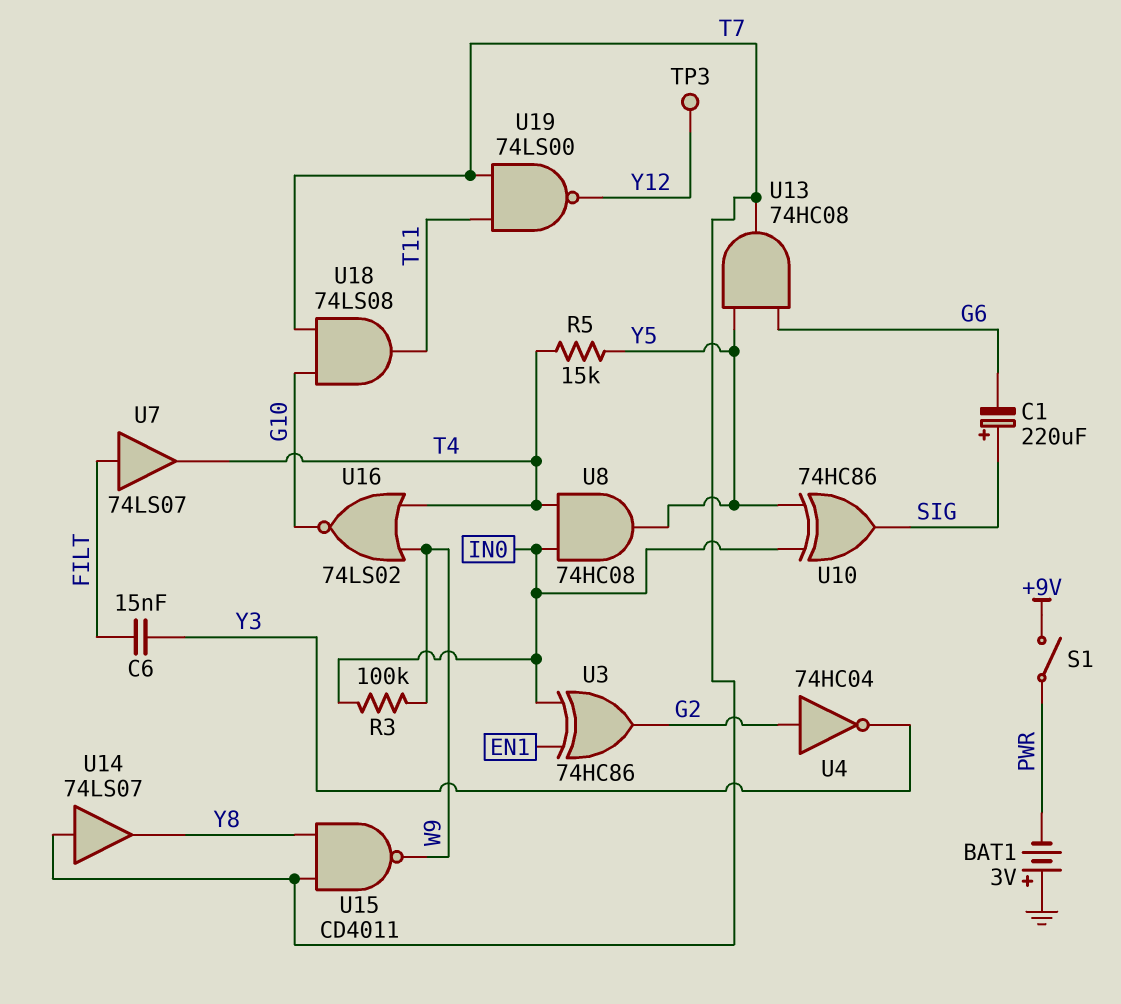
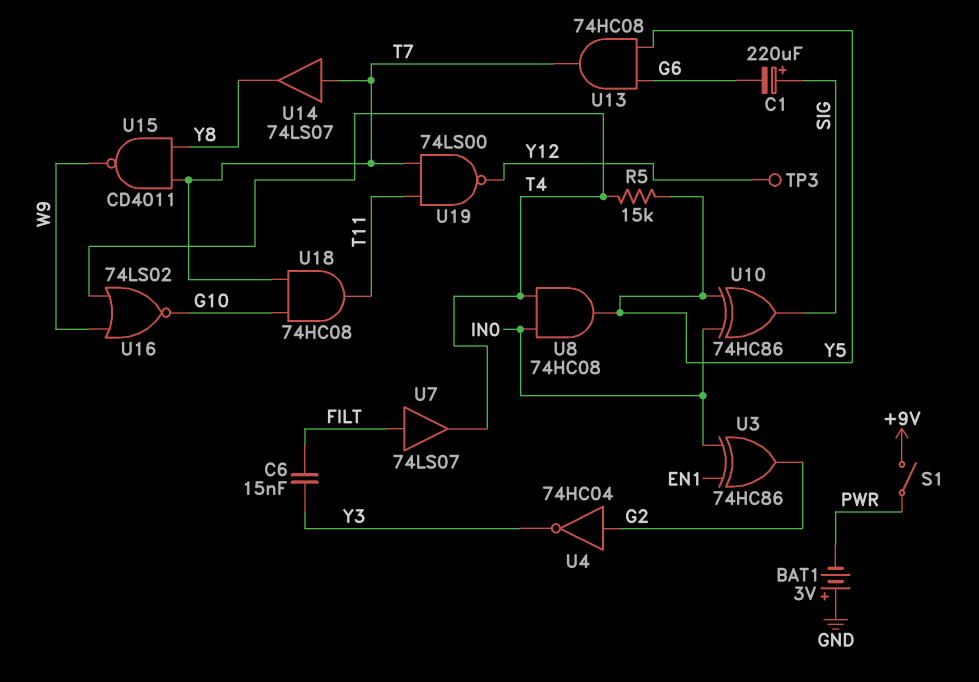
R3: 100k (IN0, W9) -> none
U18: AND 74LS08 (in G10, in T7, out T11) -> AND 74HC08 (in G10, in T7, out T11)

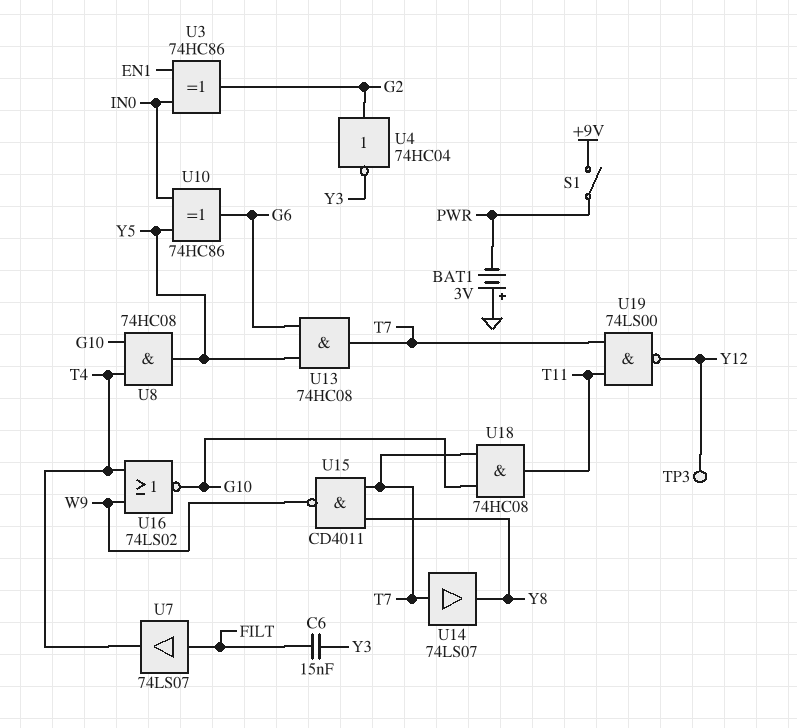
C1: 220uF (plus SIG, minus G6) -> none
R5: 15k (T4, Y5) -> none
U8: AND 74HC08 (in IN0, in T4, out Y5) -> AND 74HC08 (in G10, in T4, out Y5)
U10: XOR 74HC86 (in IN0, in Y5, out SIG) -> XOR 74HC86 (in IN0, in Y5, out G6)

